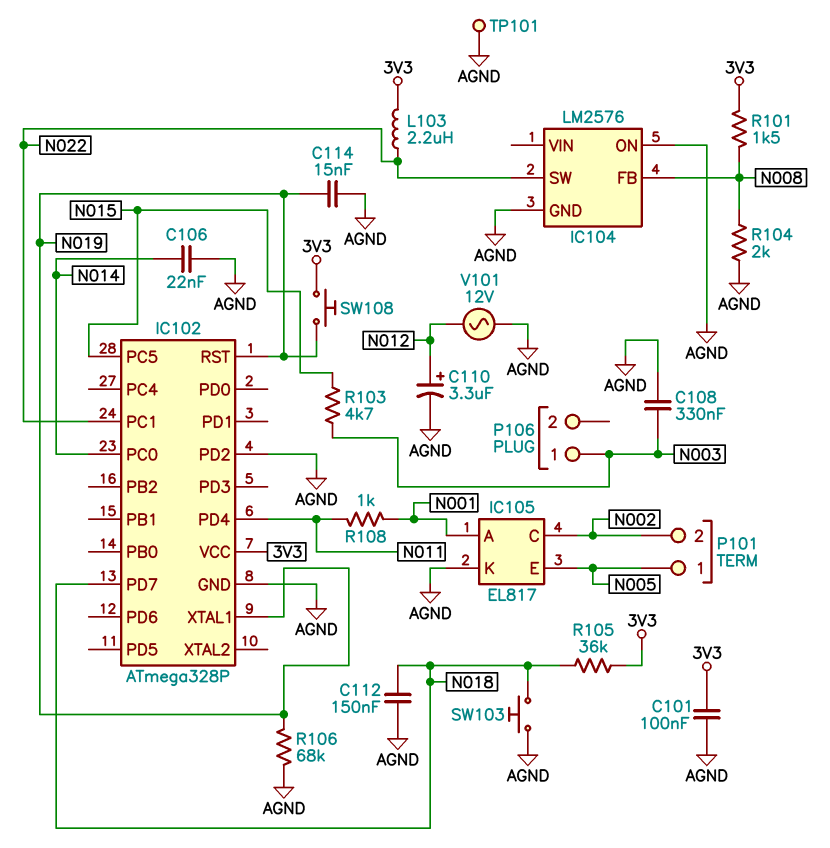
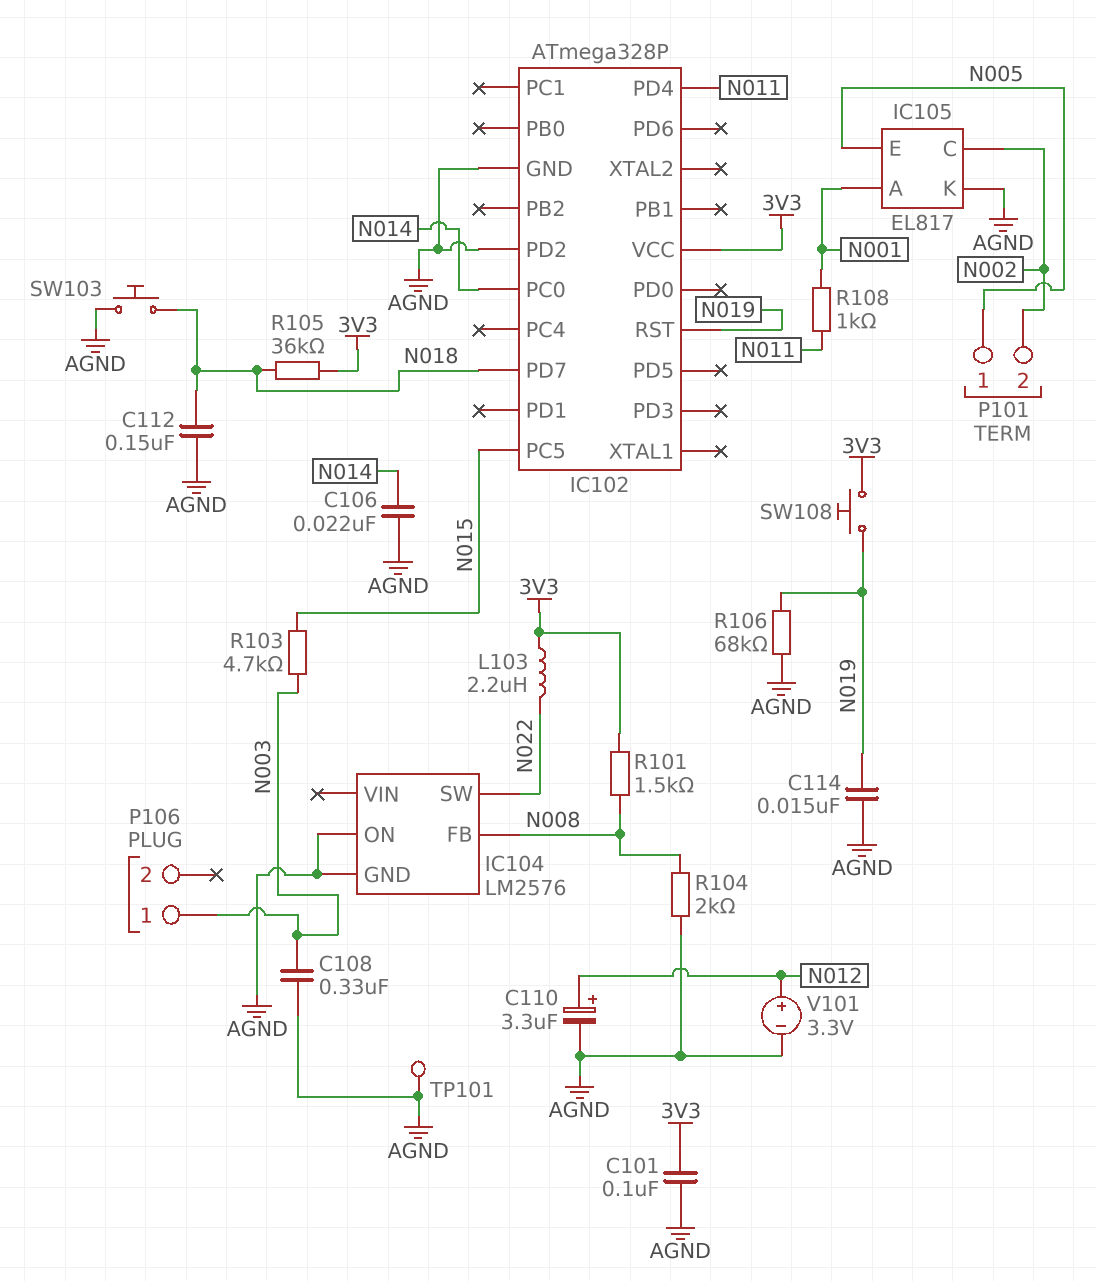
IC102 pin PC1: N022 -> none
IC102 pin XTAL1: N019 -> none
V101: AC 12V (AGND, N012) -> 3.3V (plus N012, minus AGND)

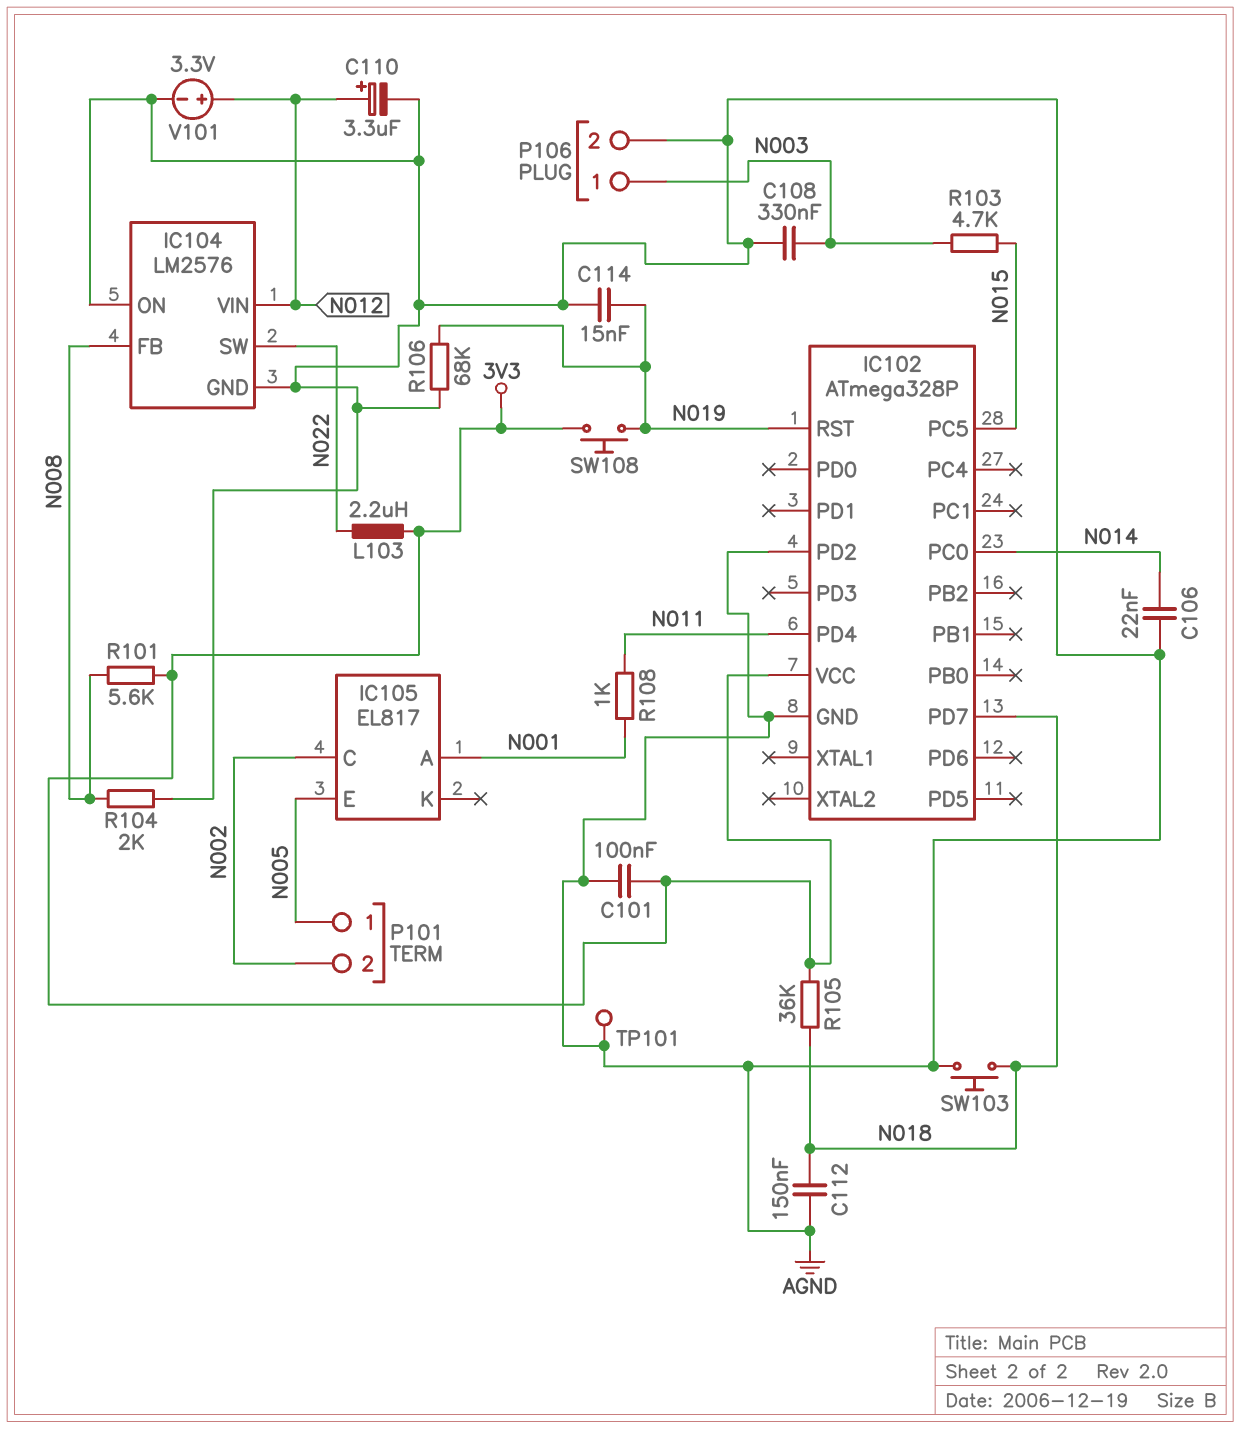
IC104 pin VIN: none -> N012
IC105 pin K: AGND -> none
P106 pin 2: none -> AGND
R101: 1.5k (3V3, N008) -> 5.6k (3V3, N008)

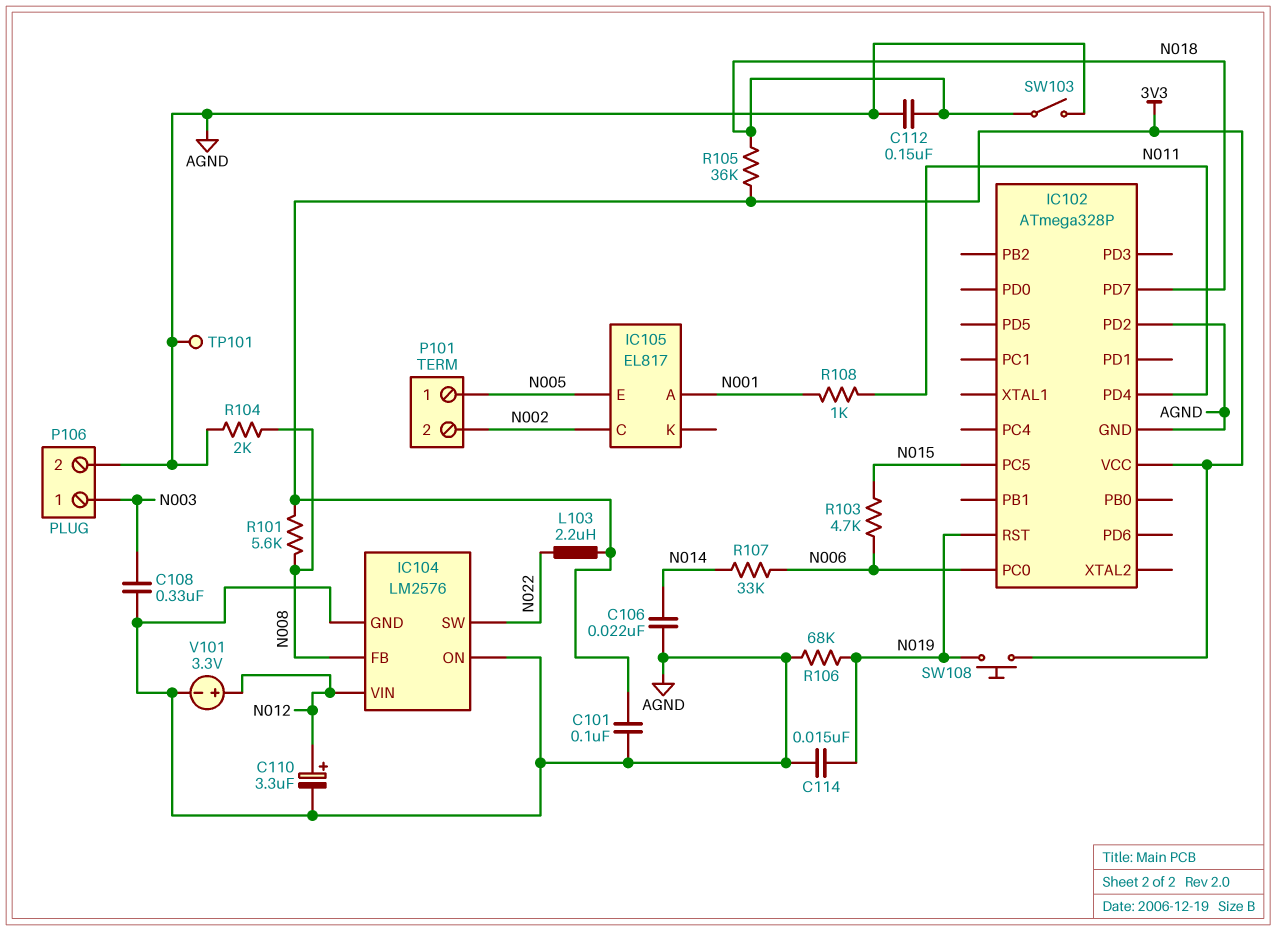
IC102 pin PC0: N014 -> N006
R103: 4.7k (N003, N015) -> 4.7k (N006, N015)
R107: none -> 33k (N006, N014)
SW103: button (AGND, N018) -> switch (AGND, N018)

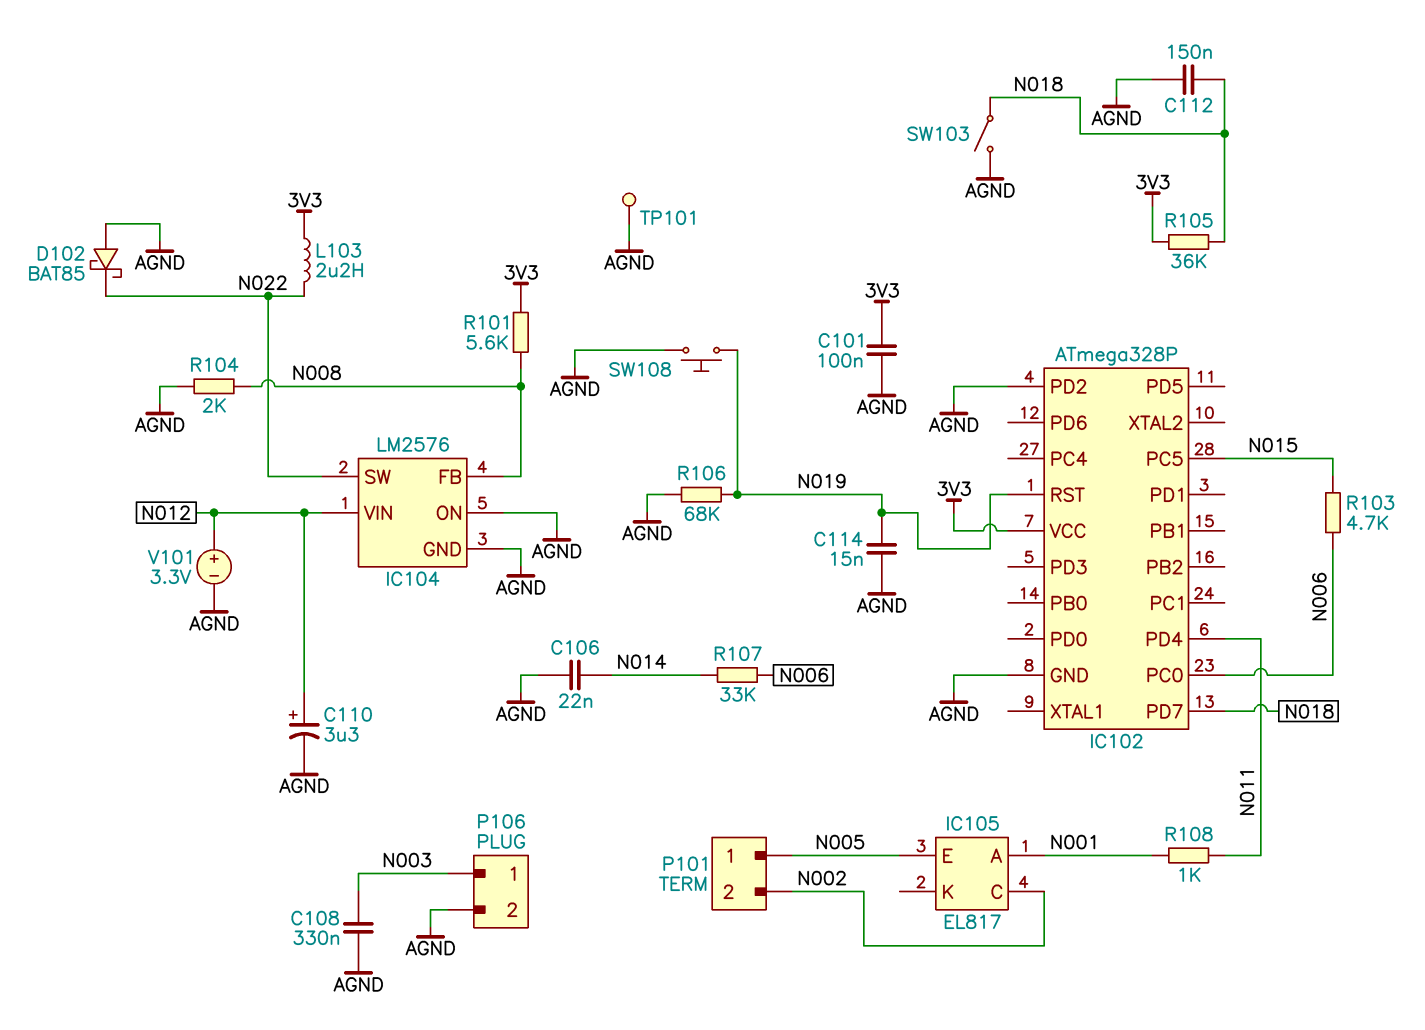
D102: none -> schottky BAT85 (A AGND, K N022)
SW108: button (3V3, N019) -> button (AGND, N019)

